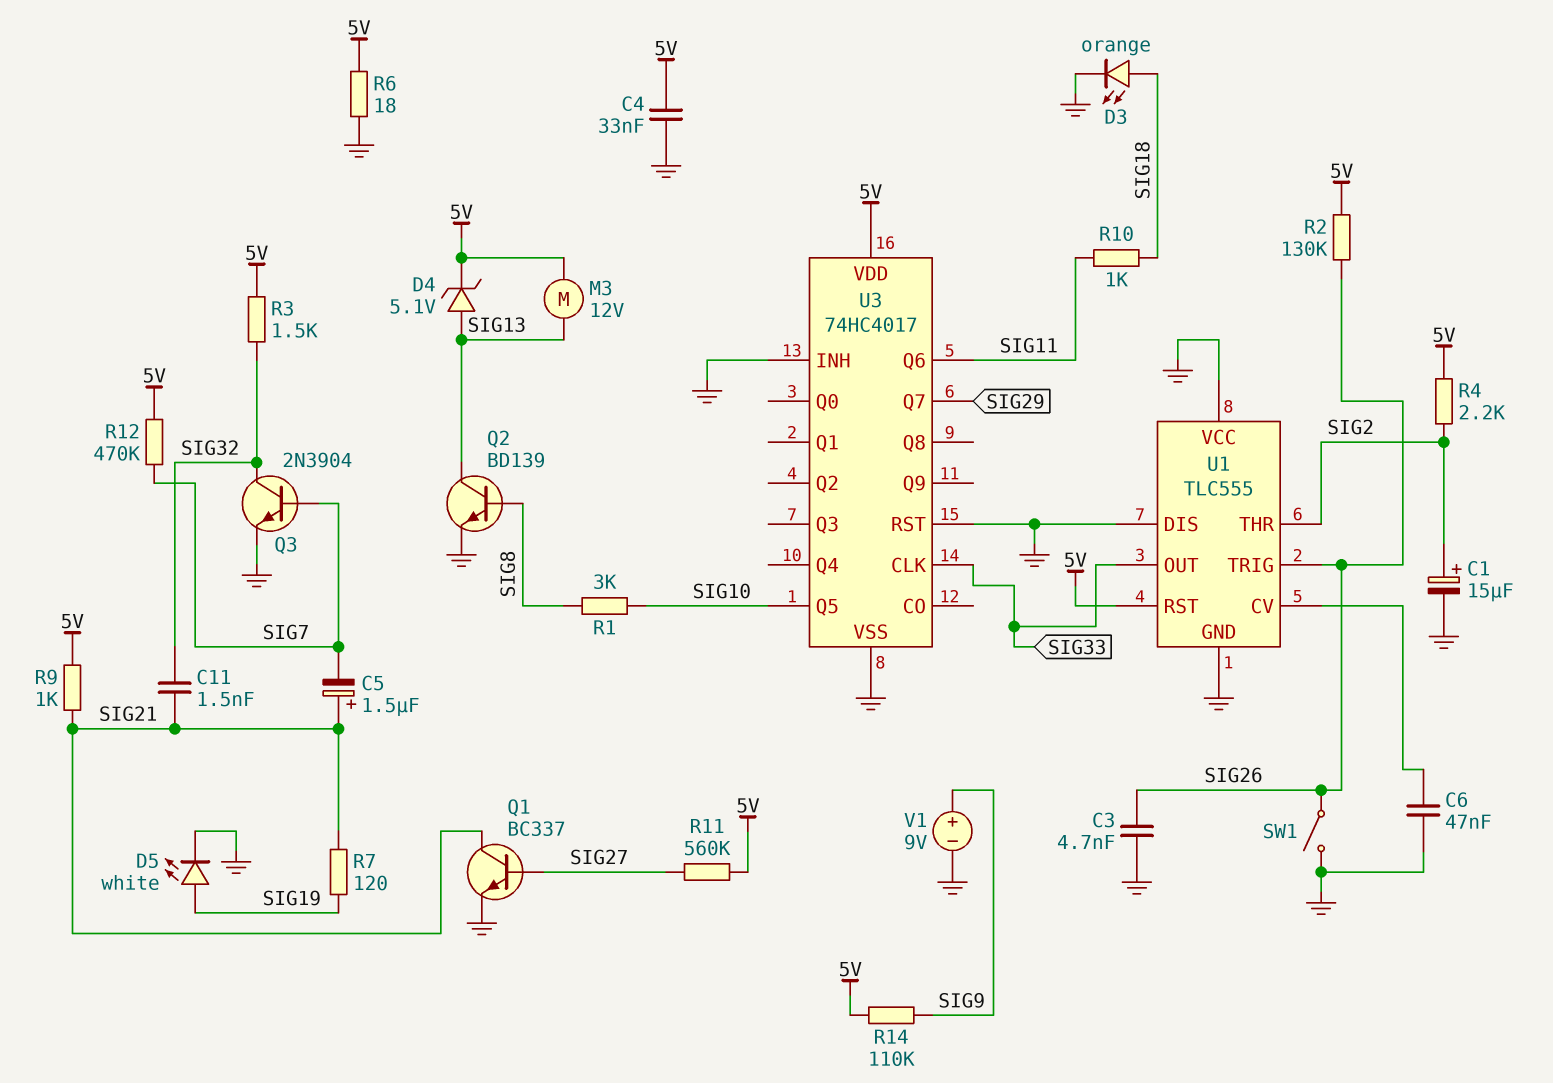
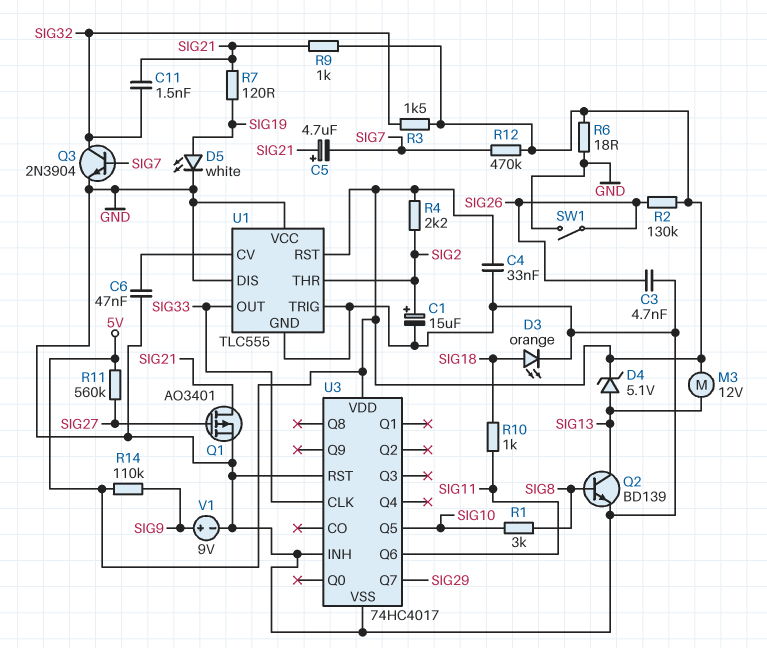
C5: 1.5uF (plus SIG21, minus SIG7) -> 4.7uF (plus SIG21, minus SIG7)
Q1: NPN BC337 (B SIG27, C SIG21, E GND) -> PMOS AO3401 (G SIG27, D SIG21, S GND)
U1 pin TRIG: SIG26 -> GND

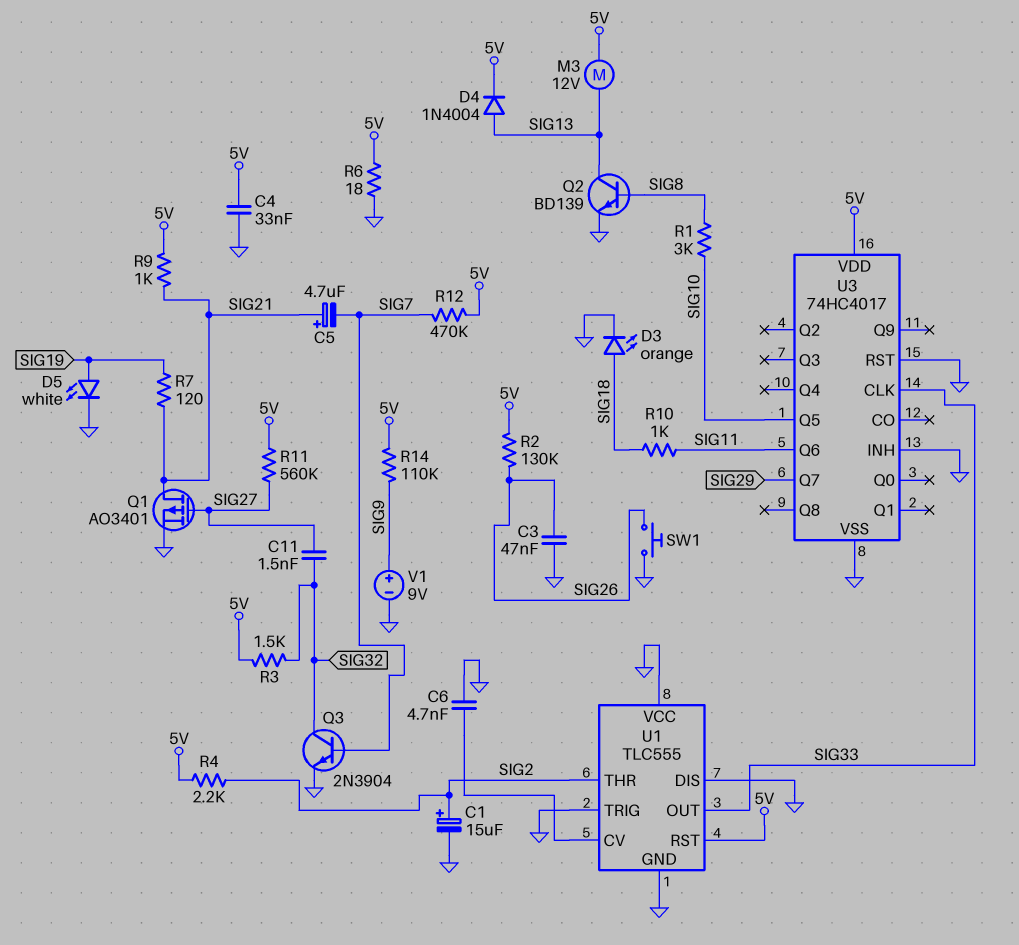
C3: 4.7nF (GND, SIG26) -> 47nF (GND, SIG26)
C6: 47nF (GND, U1/CV) -> 4.7nF (GND, U1/CV)
C11: 1.5nF (SIG21, SIG32) -> 1.5nF (SIG27, SIG32)
D4: zener 5.1V (A SIG13, K 5V) -> diode 1N4004 (A SIG13, K 5V)
SW1: switch (GND, SIG26) -> button (GND, SIG26)

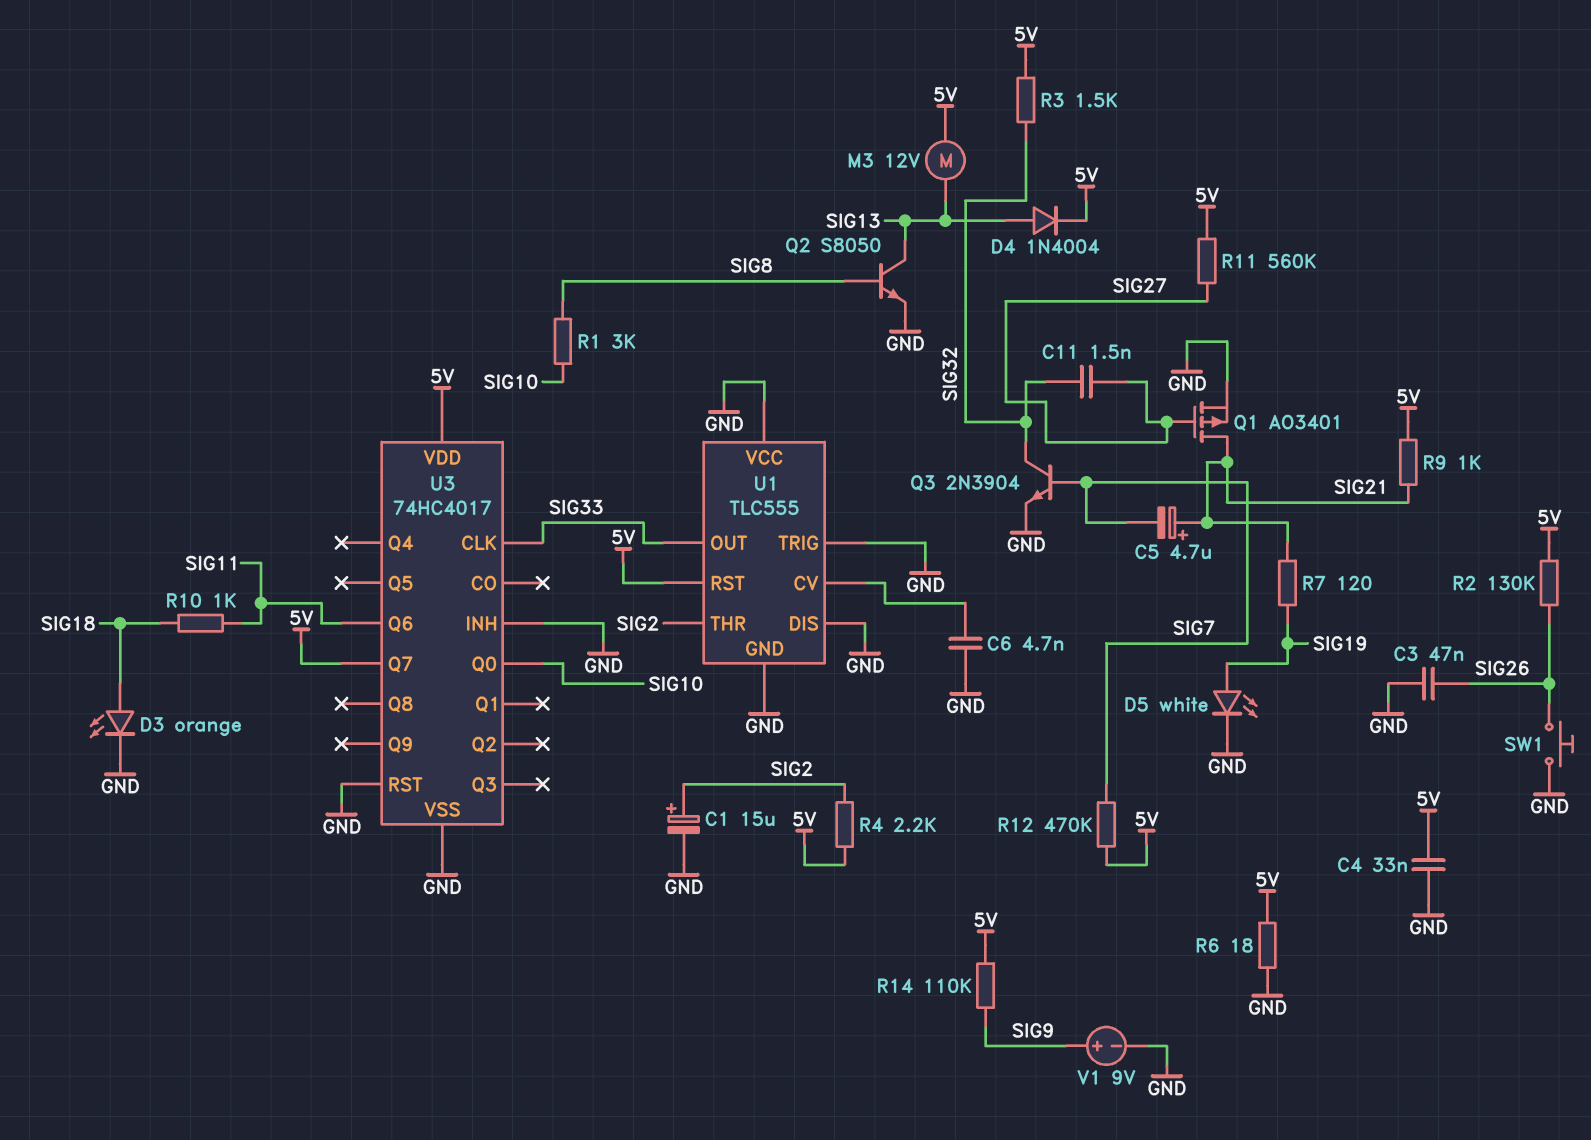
Q2: NPN BD139 (B SIG8, C SIG13, E GND) -> NPN S8050 (B SIG8, C SIG13, E GND)
U3 pin Q0: none -> SIG10
U3 pin Q5: SIG10 -> none
U3 pin Q7: SIG29 -> 5V

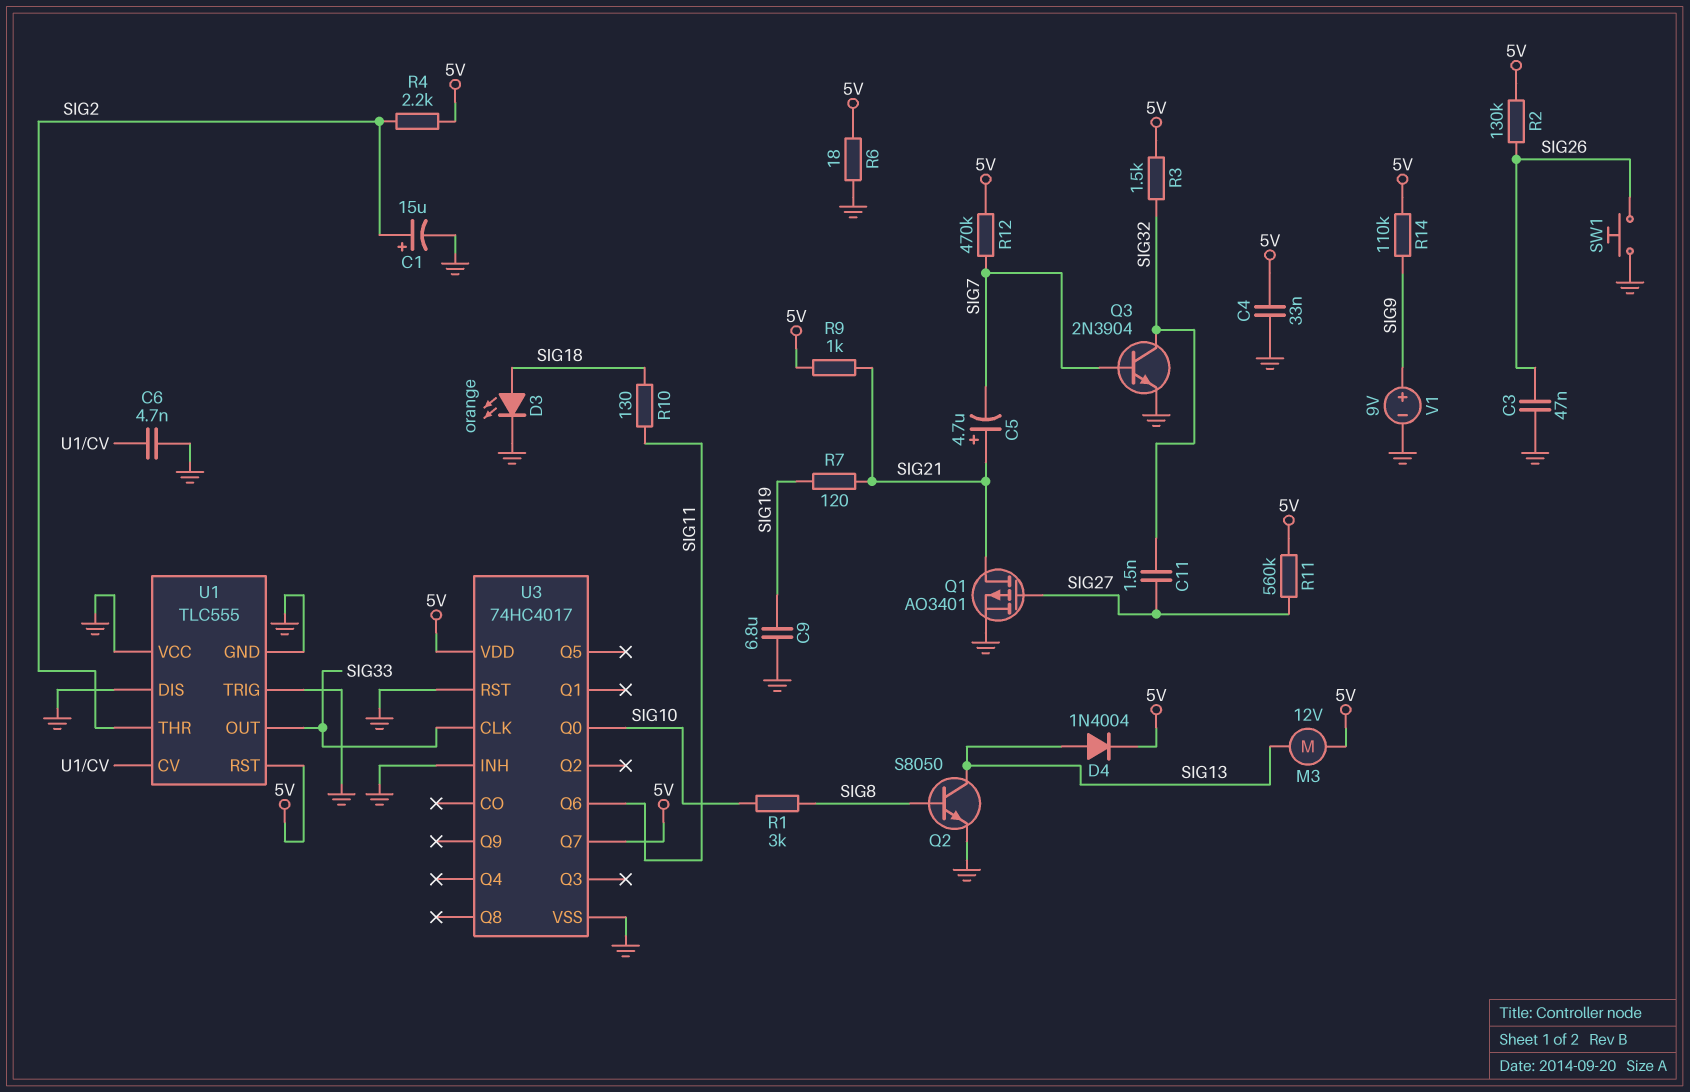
C9: none -> 6.8uF (GND, SIG19)
D5: LED white (A SIG19, K GND) -> none
R10: 1k (SIG11, SIG18) -> 130 (SIG11, SIG18)

